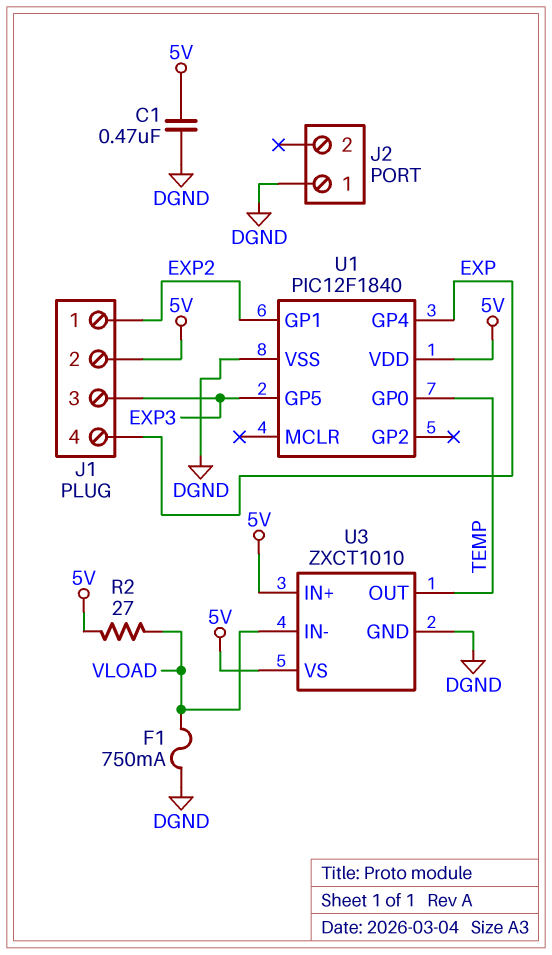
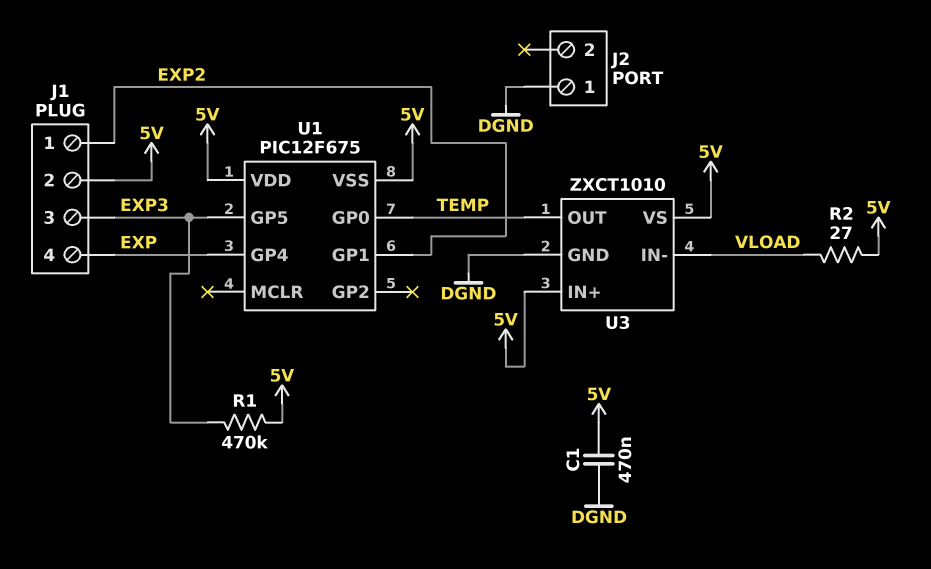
F1: 750mA (DGND, VLOAD) -> none
R1: none -> 470k (5V, EXP3)
U1: PIC12F1840 -> PIC12F675
U1 pin VSS: DGND -> 5V

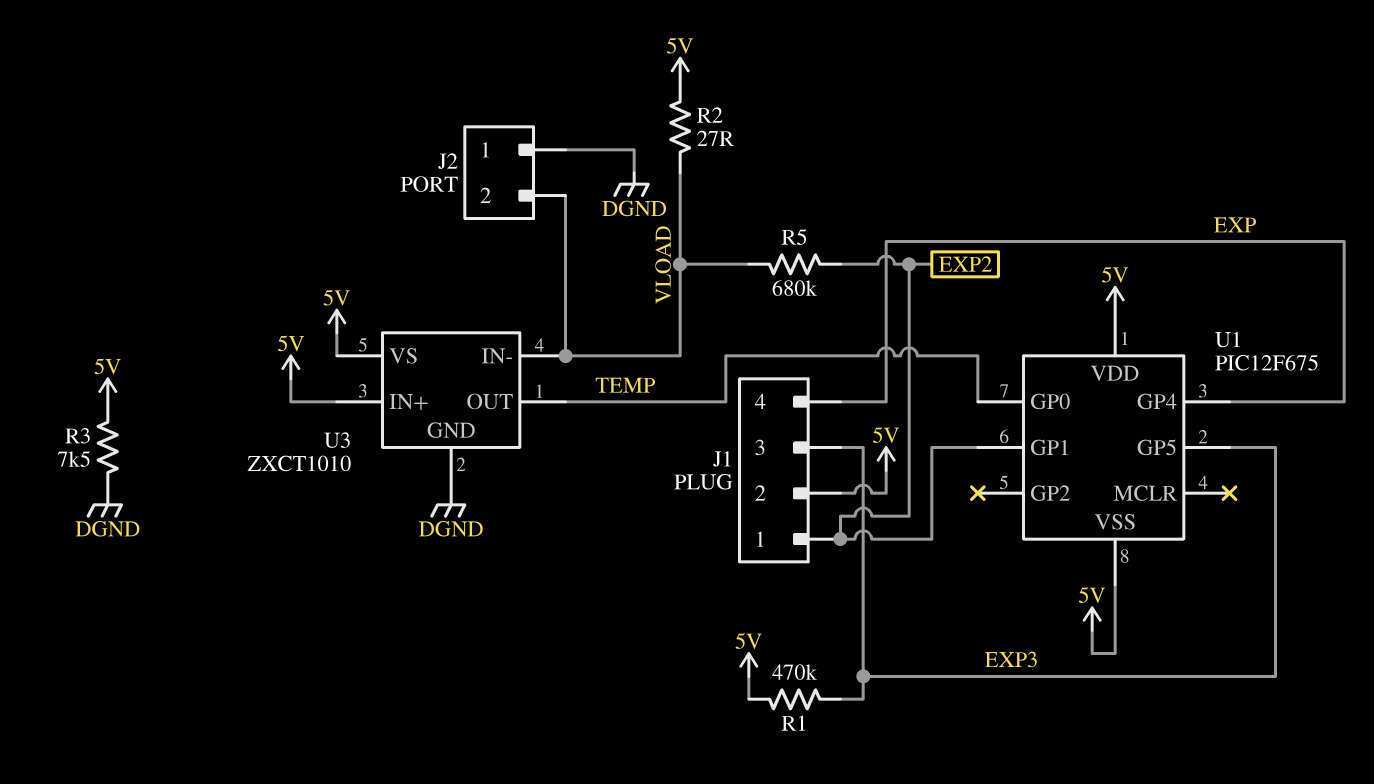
C1: 470nF (5V, DGND) -> none
J2 pin 2: none -> VLOAD
R3: none -> 7.5k (5V, DGND)
R5: none -> 680k (EXP2, VLOAD)

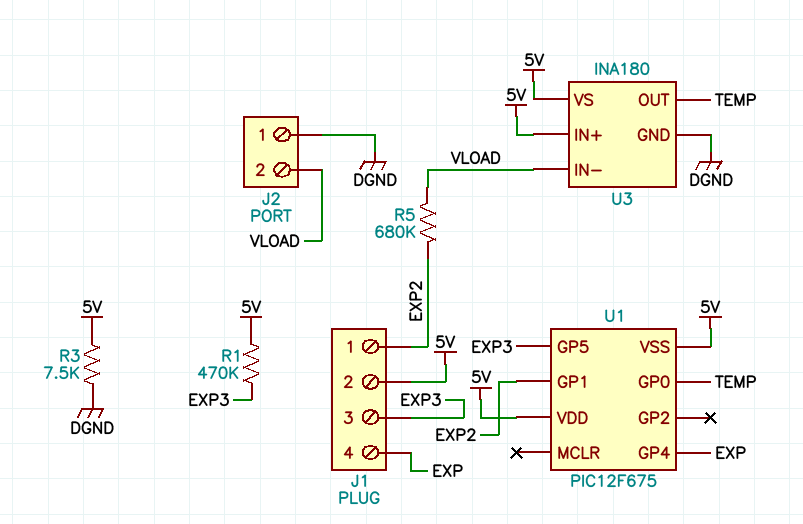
R2: 27 (5V, VLOAD) -> none
U3: ZXCT1010 -> INA180

